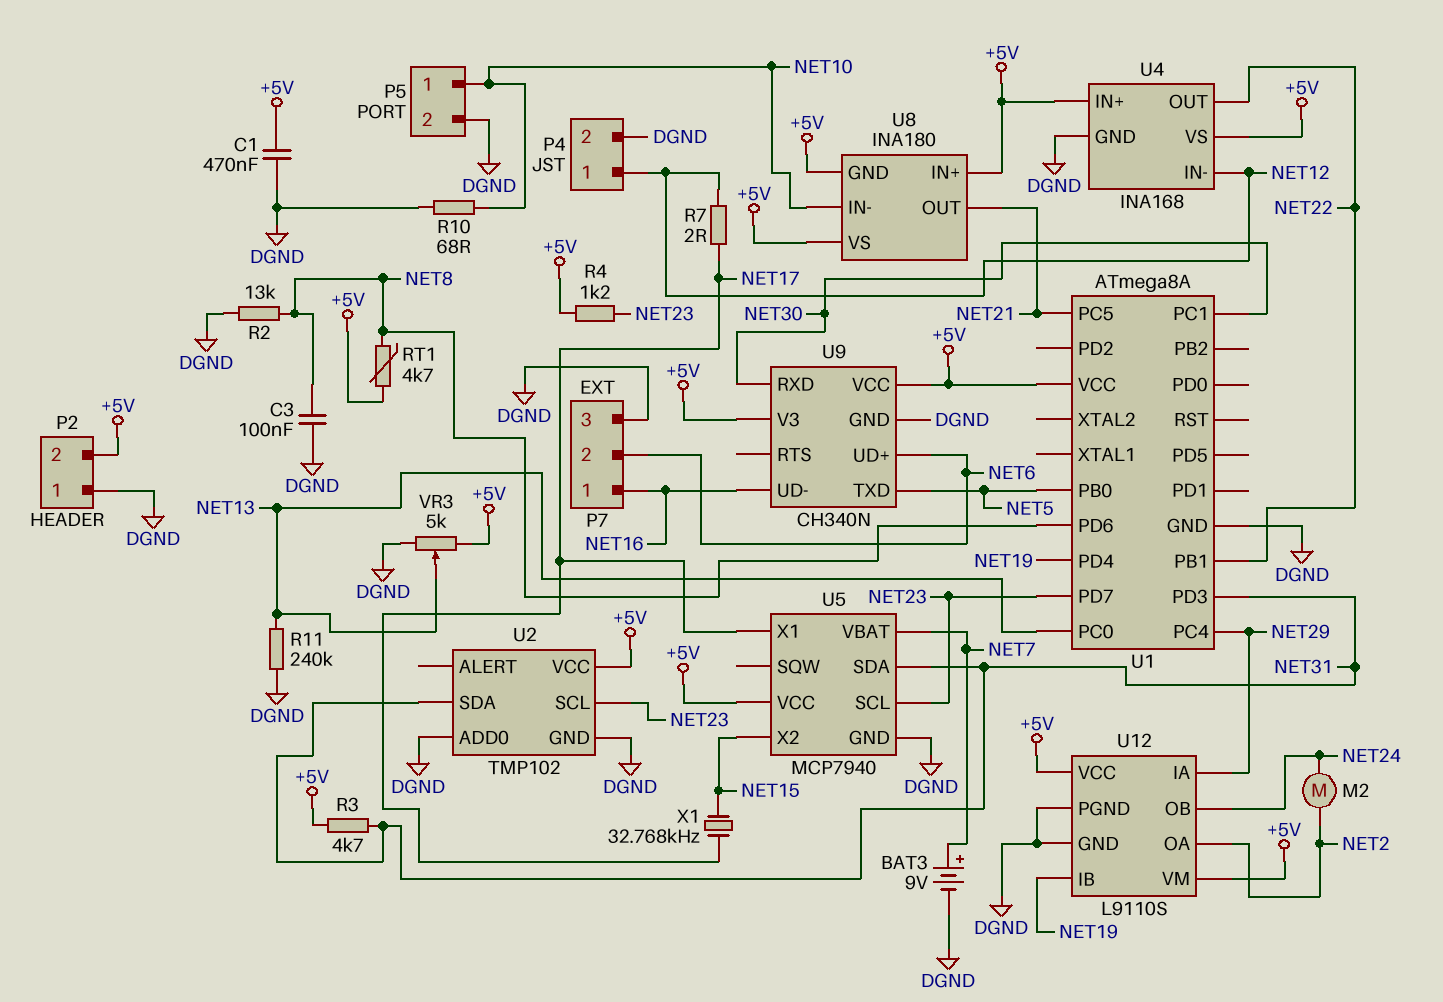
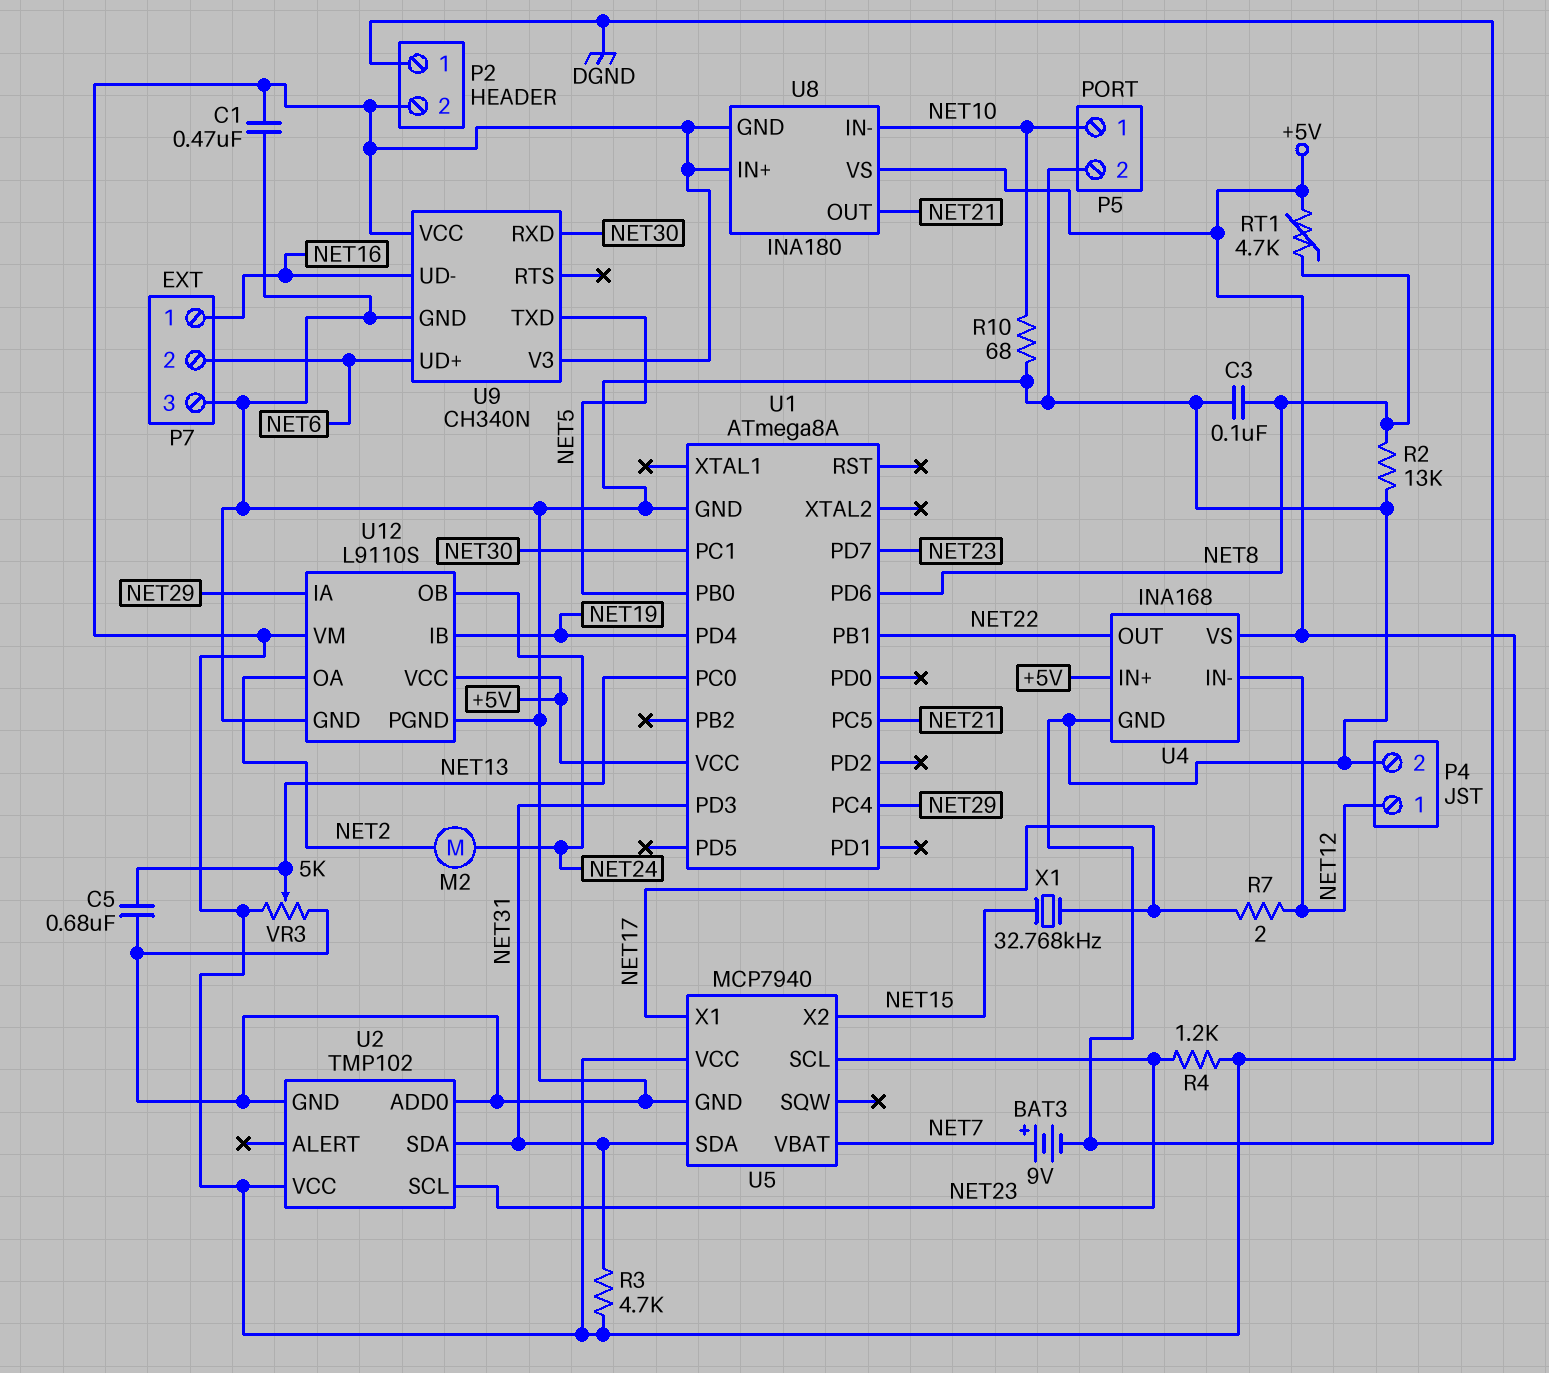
C5: none -> 680nF (DGND, NET13)
R11: 240k (DGND, NET13) -> none

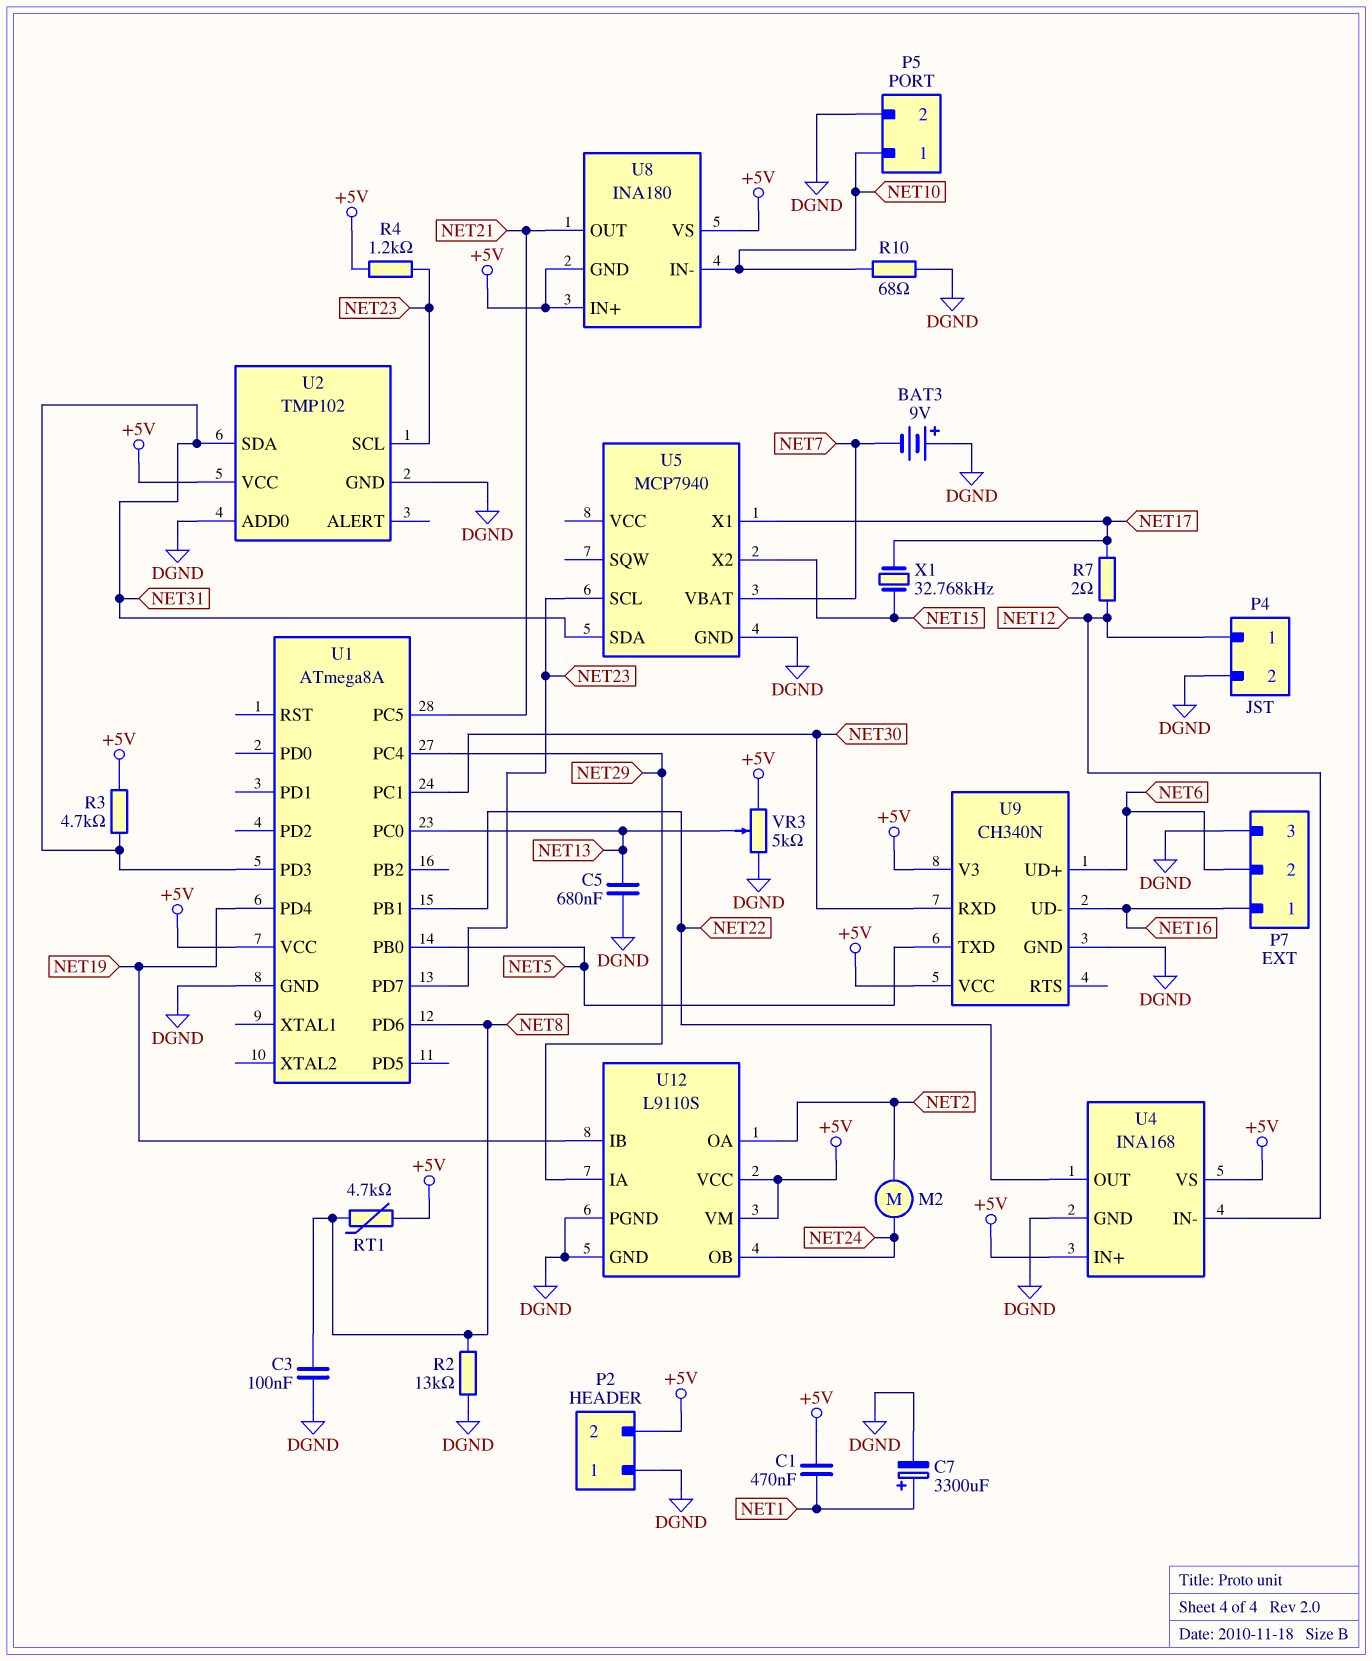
BAT3: 9V (plus NET7, minus DGND) -> 9V (plus DGND, minus NET7)
C1: 470nF (+5V, DGND) -> 470nF (+5V, NET1)
C7: none -> 3300uF (plus NET1, minus DGND)
U5 pin VCC: +5V -> none

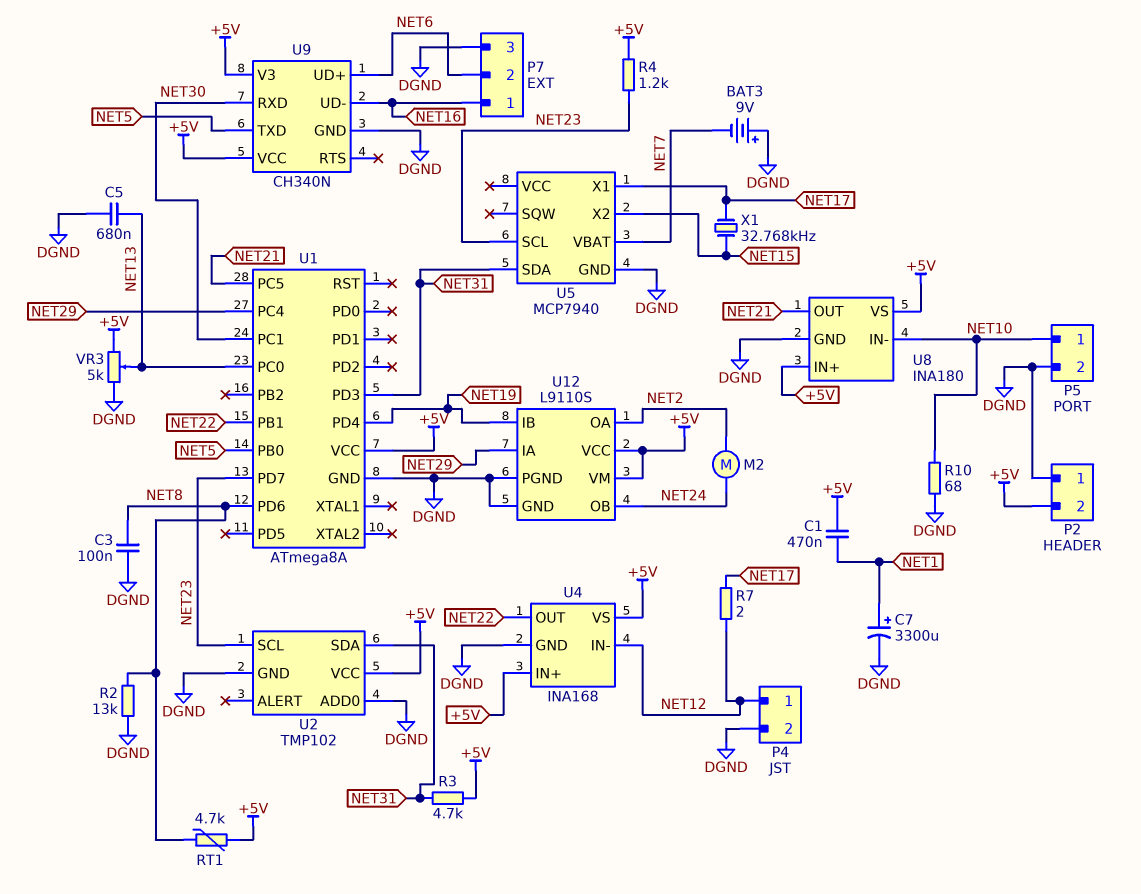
U8 pin GND: +5V -> DGND

